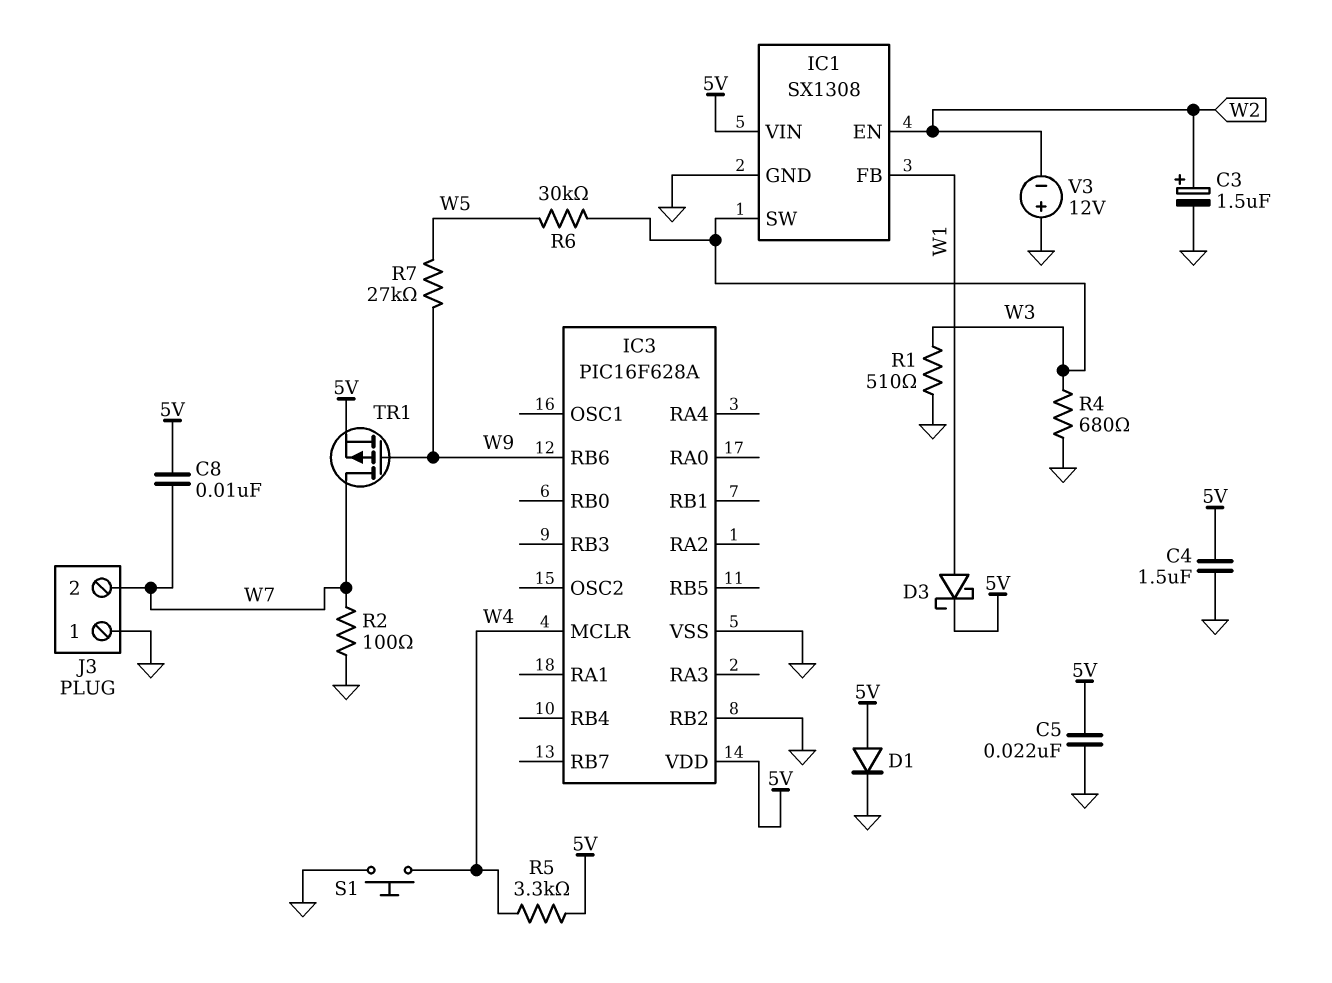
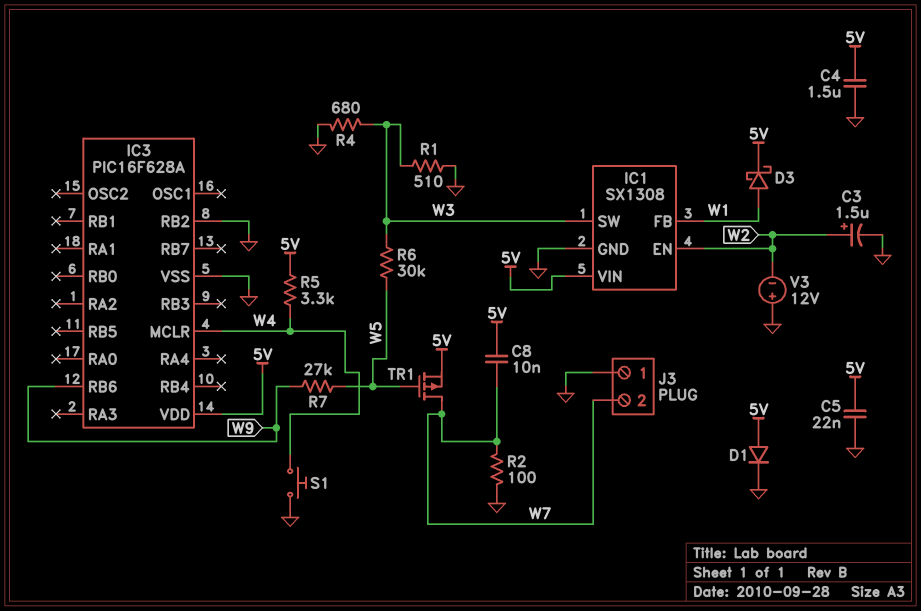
TR1: PMOS (G W9, D W7, S 5V) -> PMOS (G W5, D W7, S 5V)

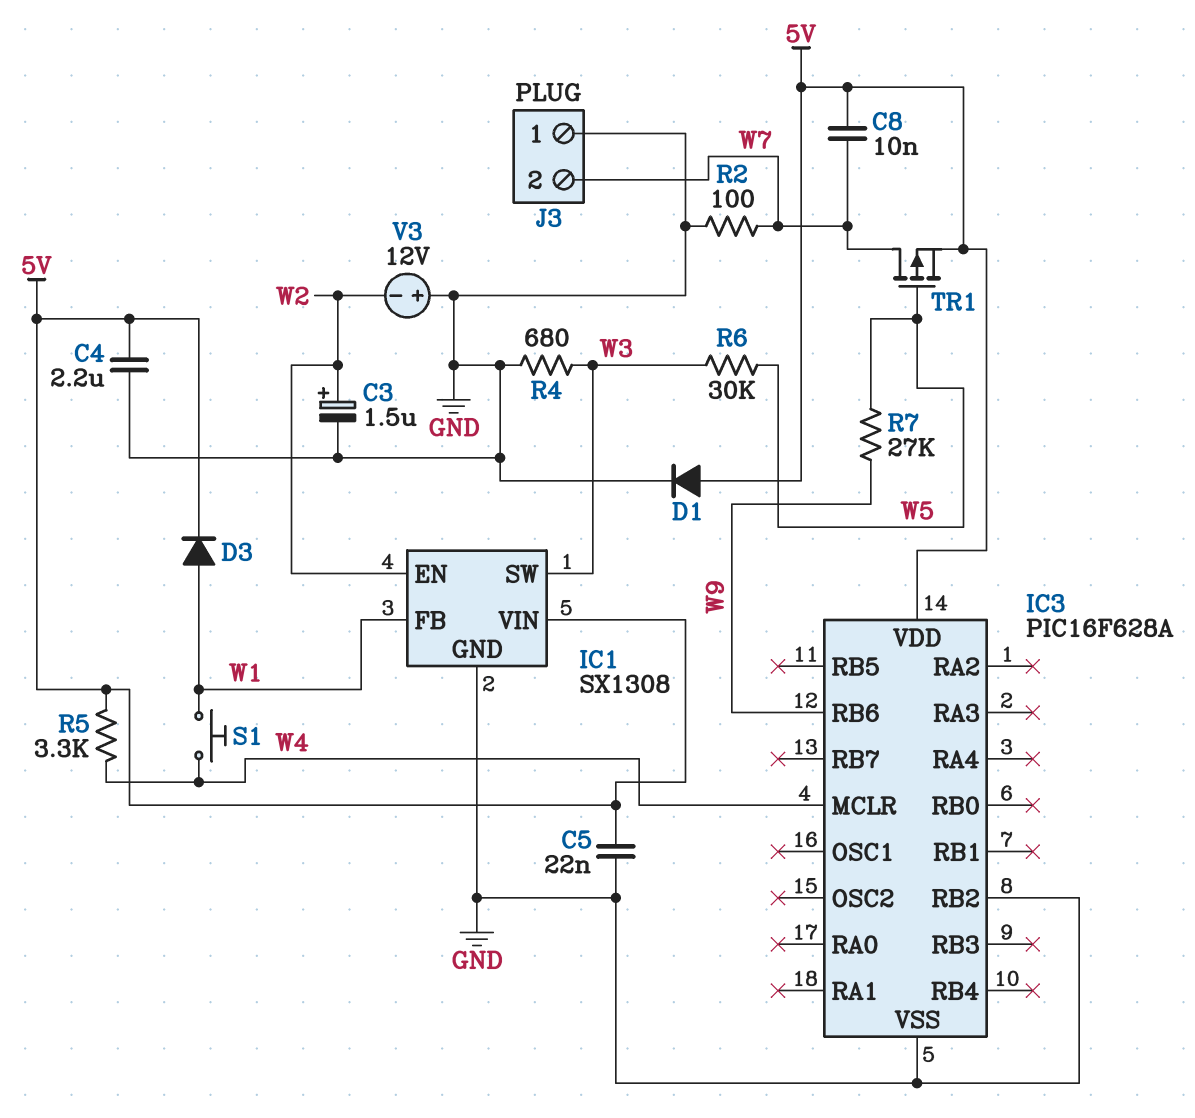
C4: 1.5uF (5V, GND) -> 2.2uF (5V, GND)
D3: schottky (A W1, K 5V) -> diode (A W1, K 5V)
R1: 510 (GND, W3) -> none
S1: button (GND, W4) -> button (W1, W4)

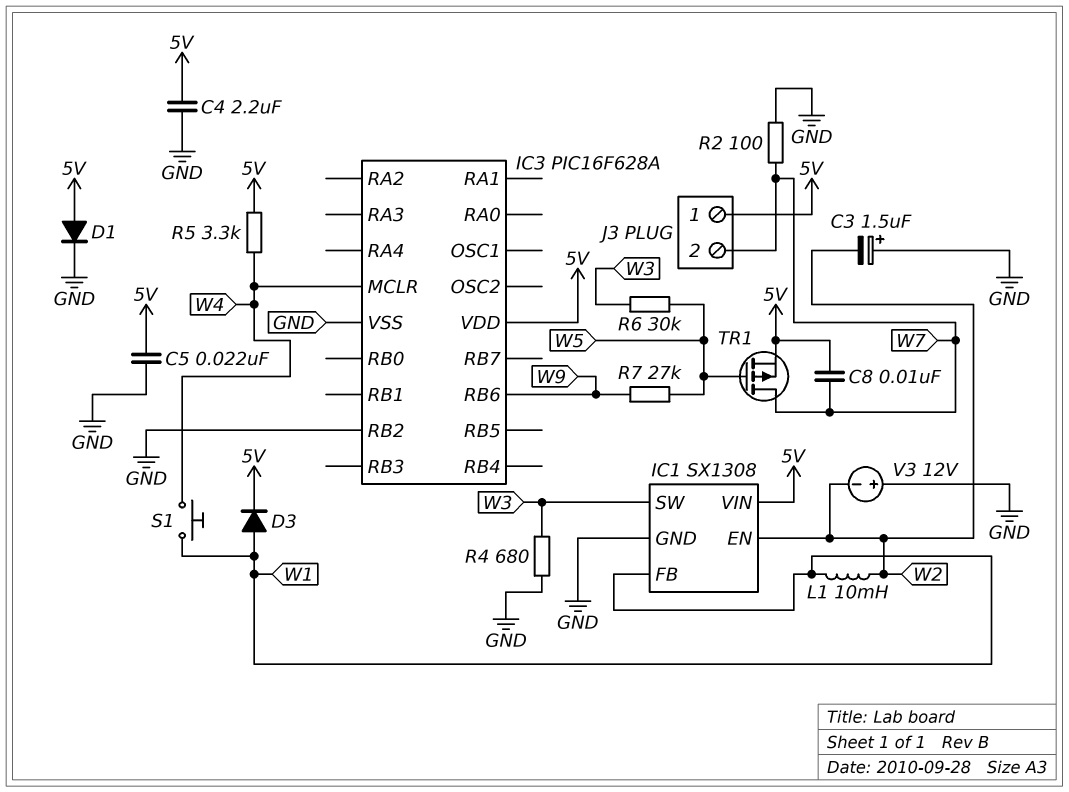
C3: 1.5uF (plus W2, minus GND) -> 1.5uF (plus GND, minus W2)
J3 pin 1: GND -> 5V
L1: none -> 10mH (W1, W2)

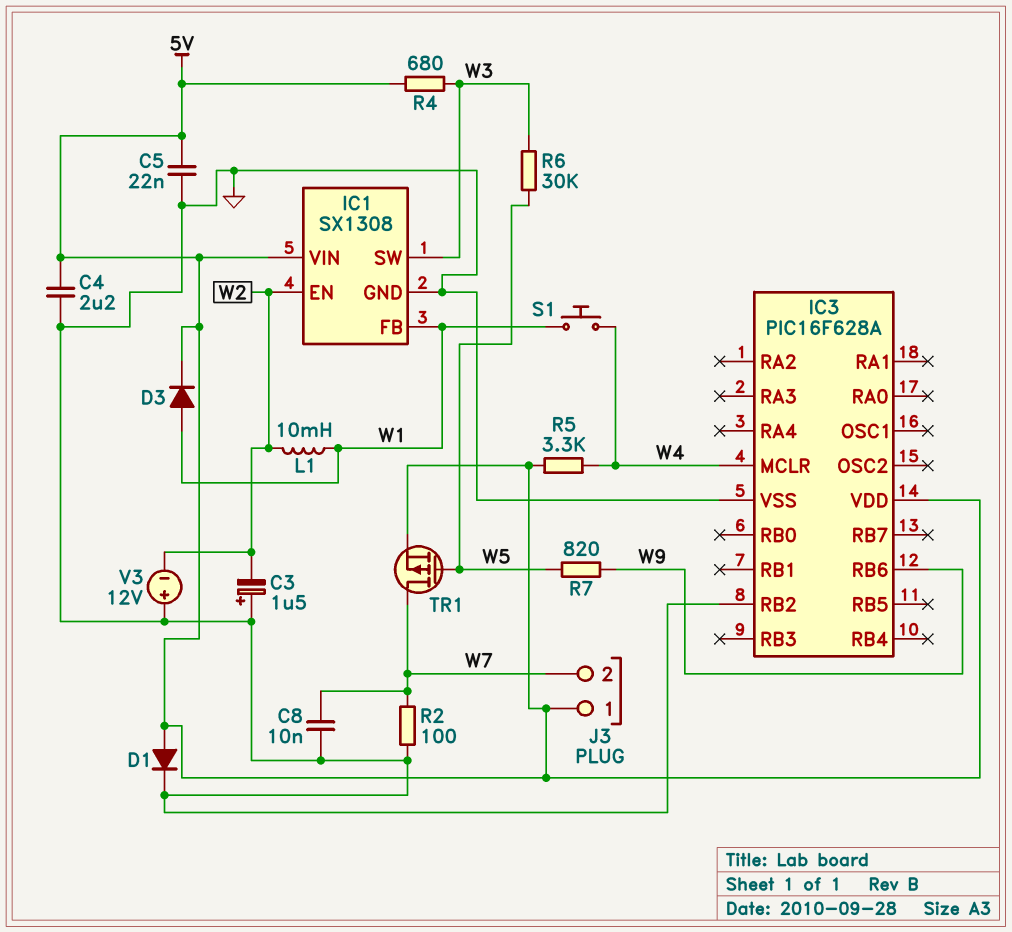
C8: 10nF (5V, W7) -> 10nF (GND, W7)
R4: 680 (GND, W3) -> 680 (5V, W3)
R7: 27k (W5, W9) -> 820 (W5, W9)

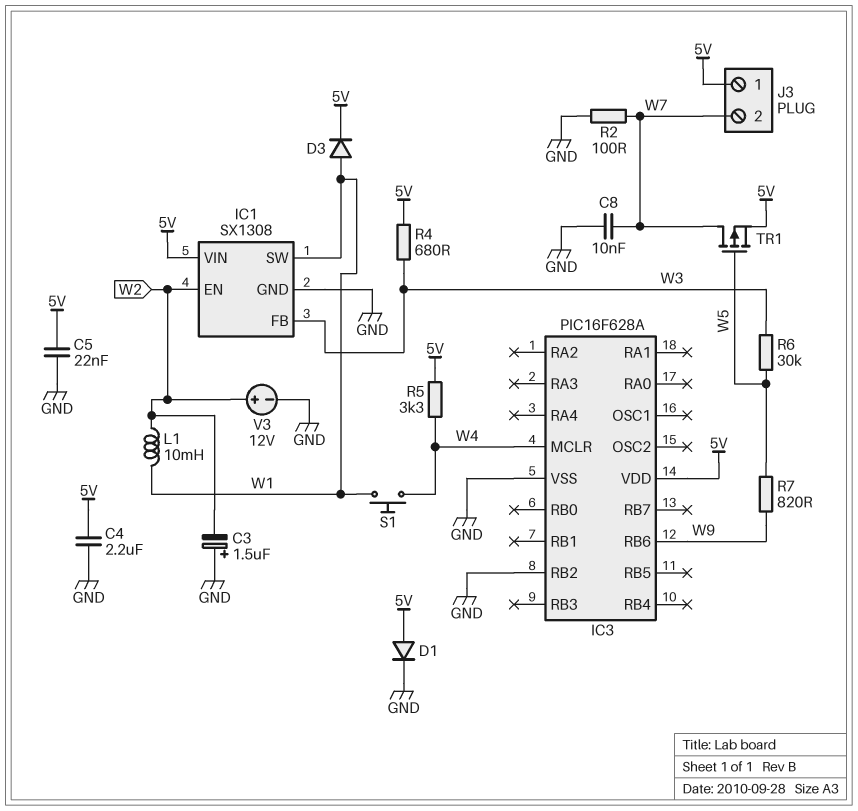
IC1 pin FB: W1 -> W3
IC1 pin SW: W3 -> W1
V3: 12V (plus GND, minus W2) -> 12V (plus W2, minus GND)

